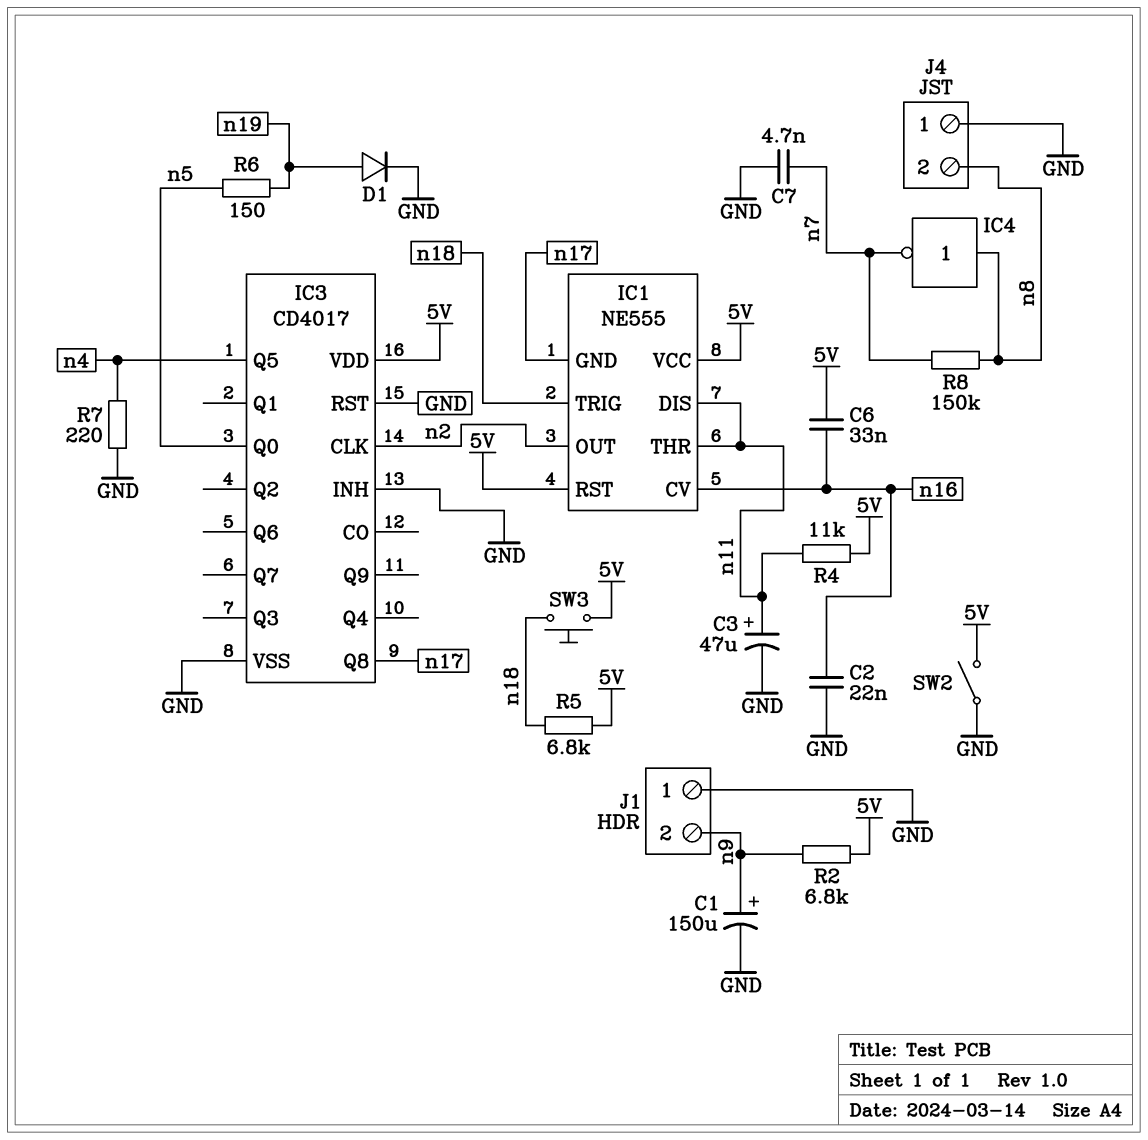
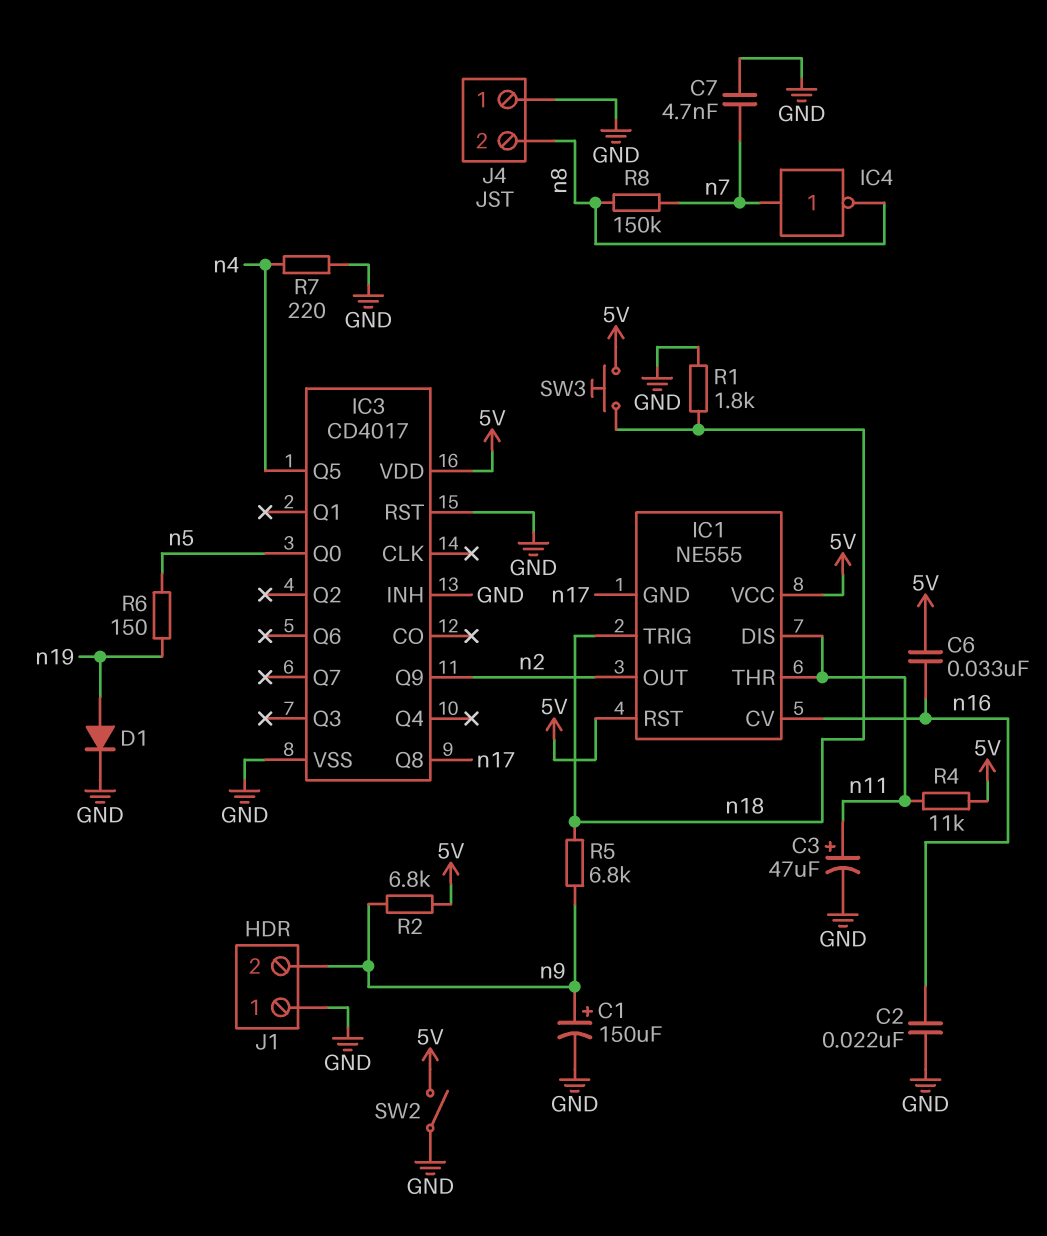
IC3 pin CLK: n2 -> none
IC3 pin Q9: none -> n2
IC4: NOT (in n8, out n7) -> NOT (in n7, out n8)
R1: none -> 1.8k (GND, n18)
R5: 6.8k (5V, n18) -> 6.8k (n9, n18)

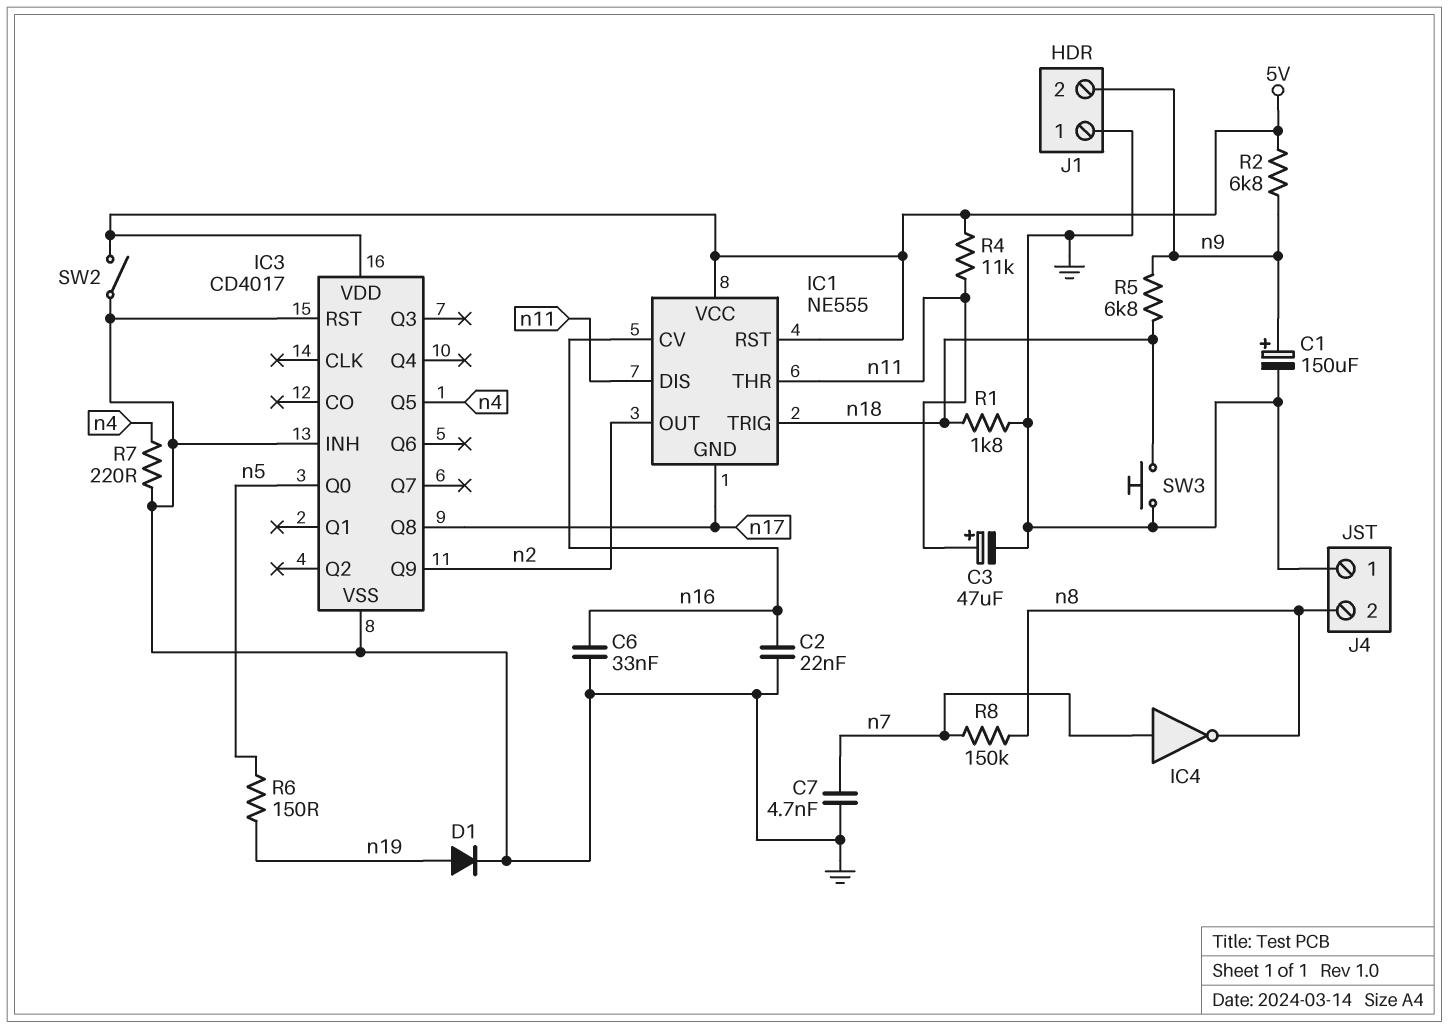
C6: 33nF (5V, n16) -> 33nF (GND, n16)
SW3: button (5V, n18) -> button (GND, n18)

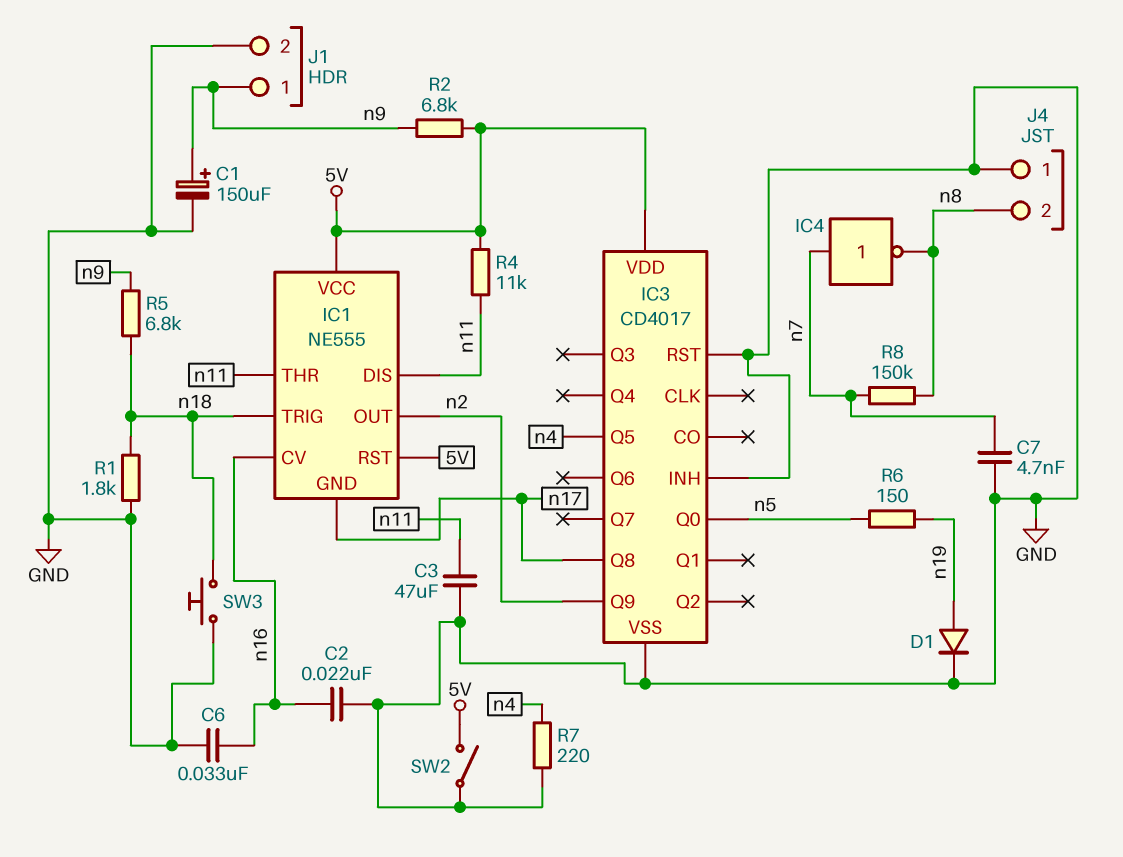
C3: 47uF (plus n11, minus GND) -> 47uF (GND, n11)
J1 pin 1: GND -> n9
J1 pin 2: n9 -> GND

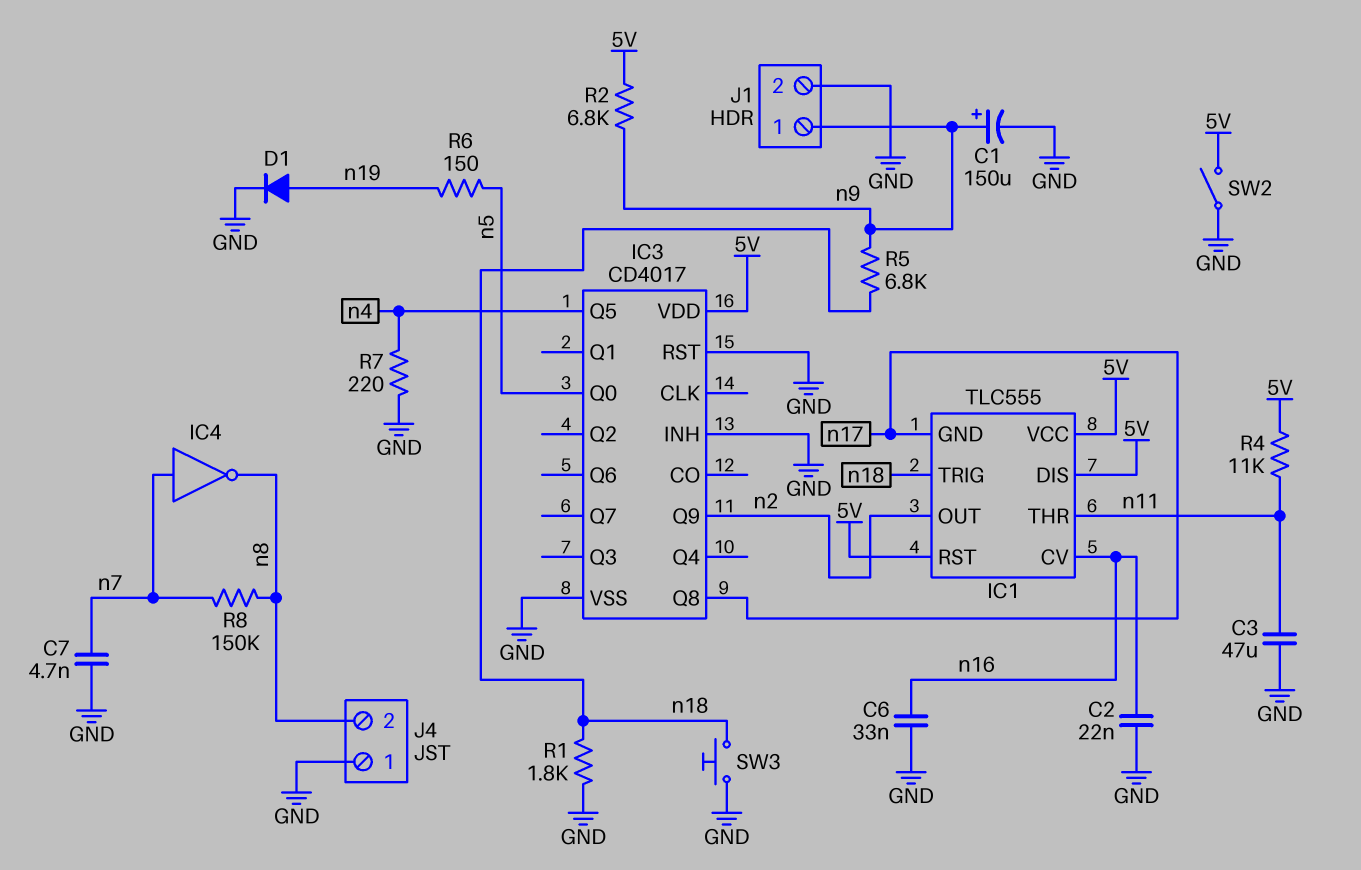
IC1: NE555 -> TLC555
IC1 pin DIS: n11 -> 5V

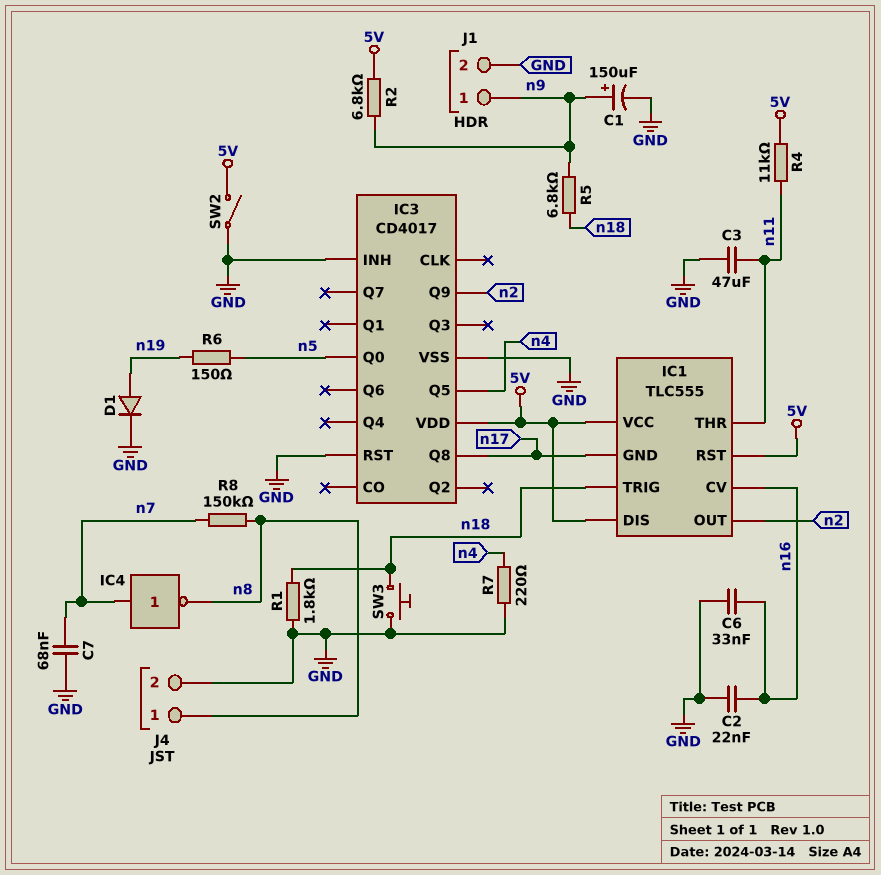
C7: 4.7nF (GND, n7) -> 68nF (GND, n7)
J4 pin 1: GND -> n8
J4 pin 2: n8 -> GND

